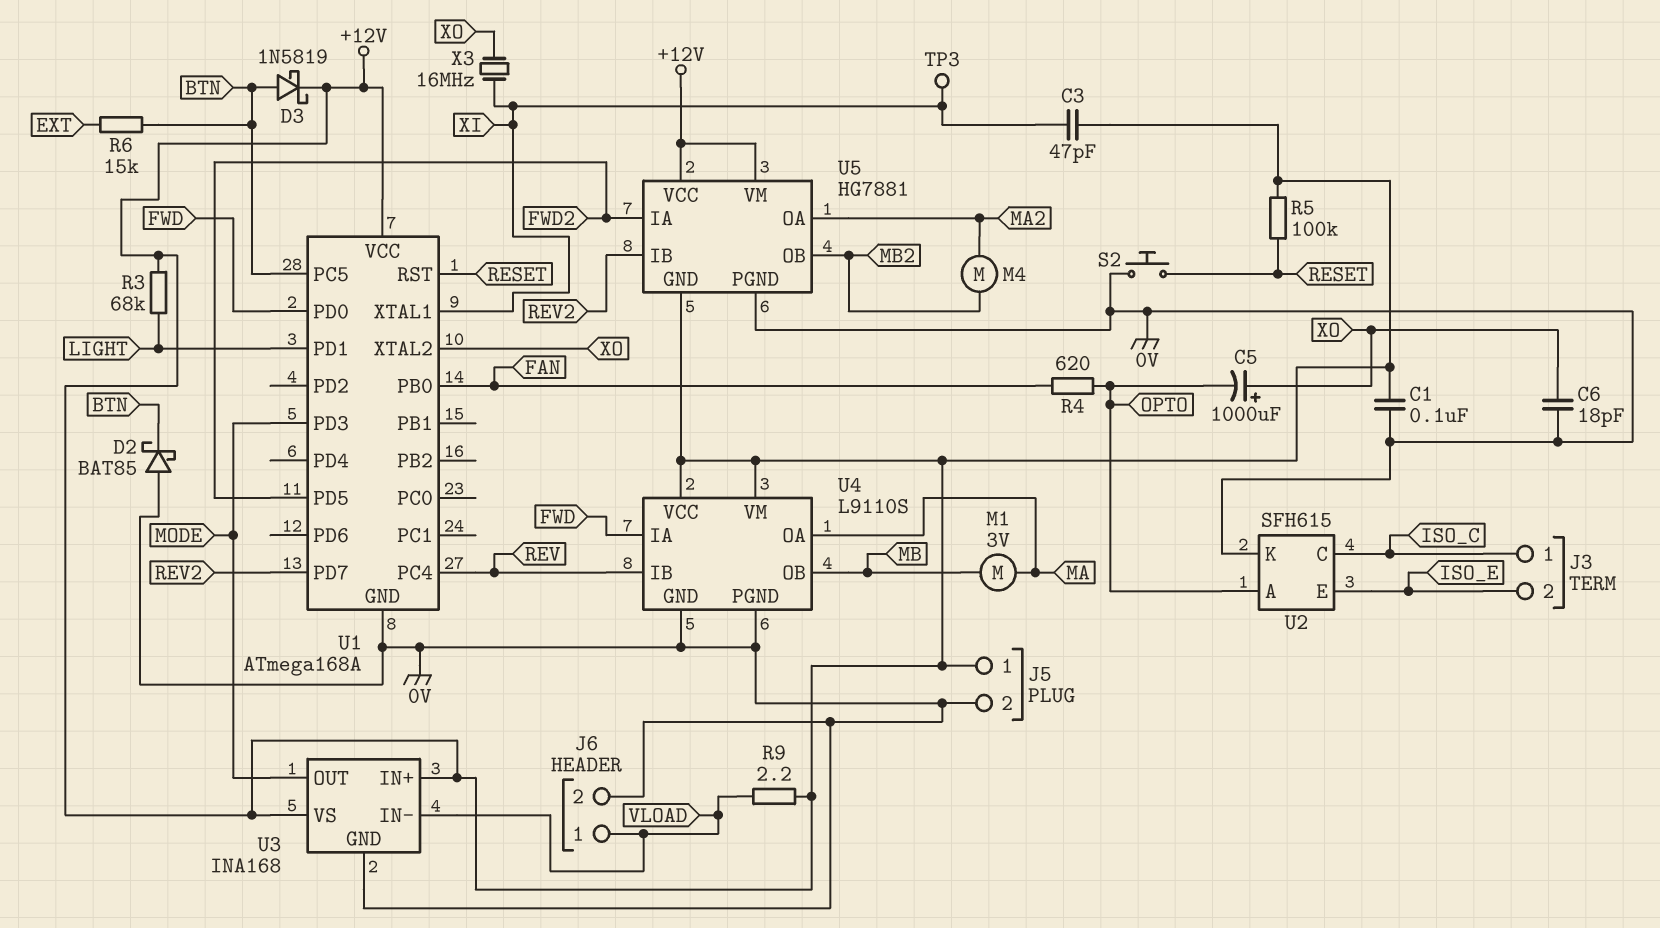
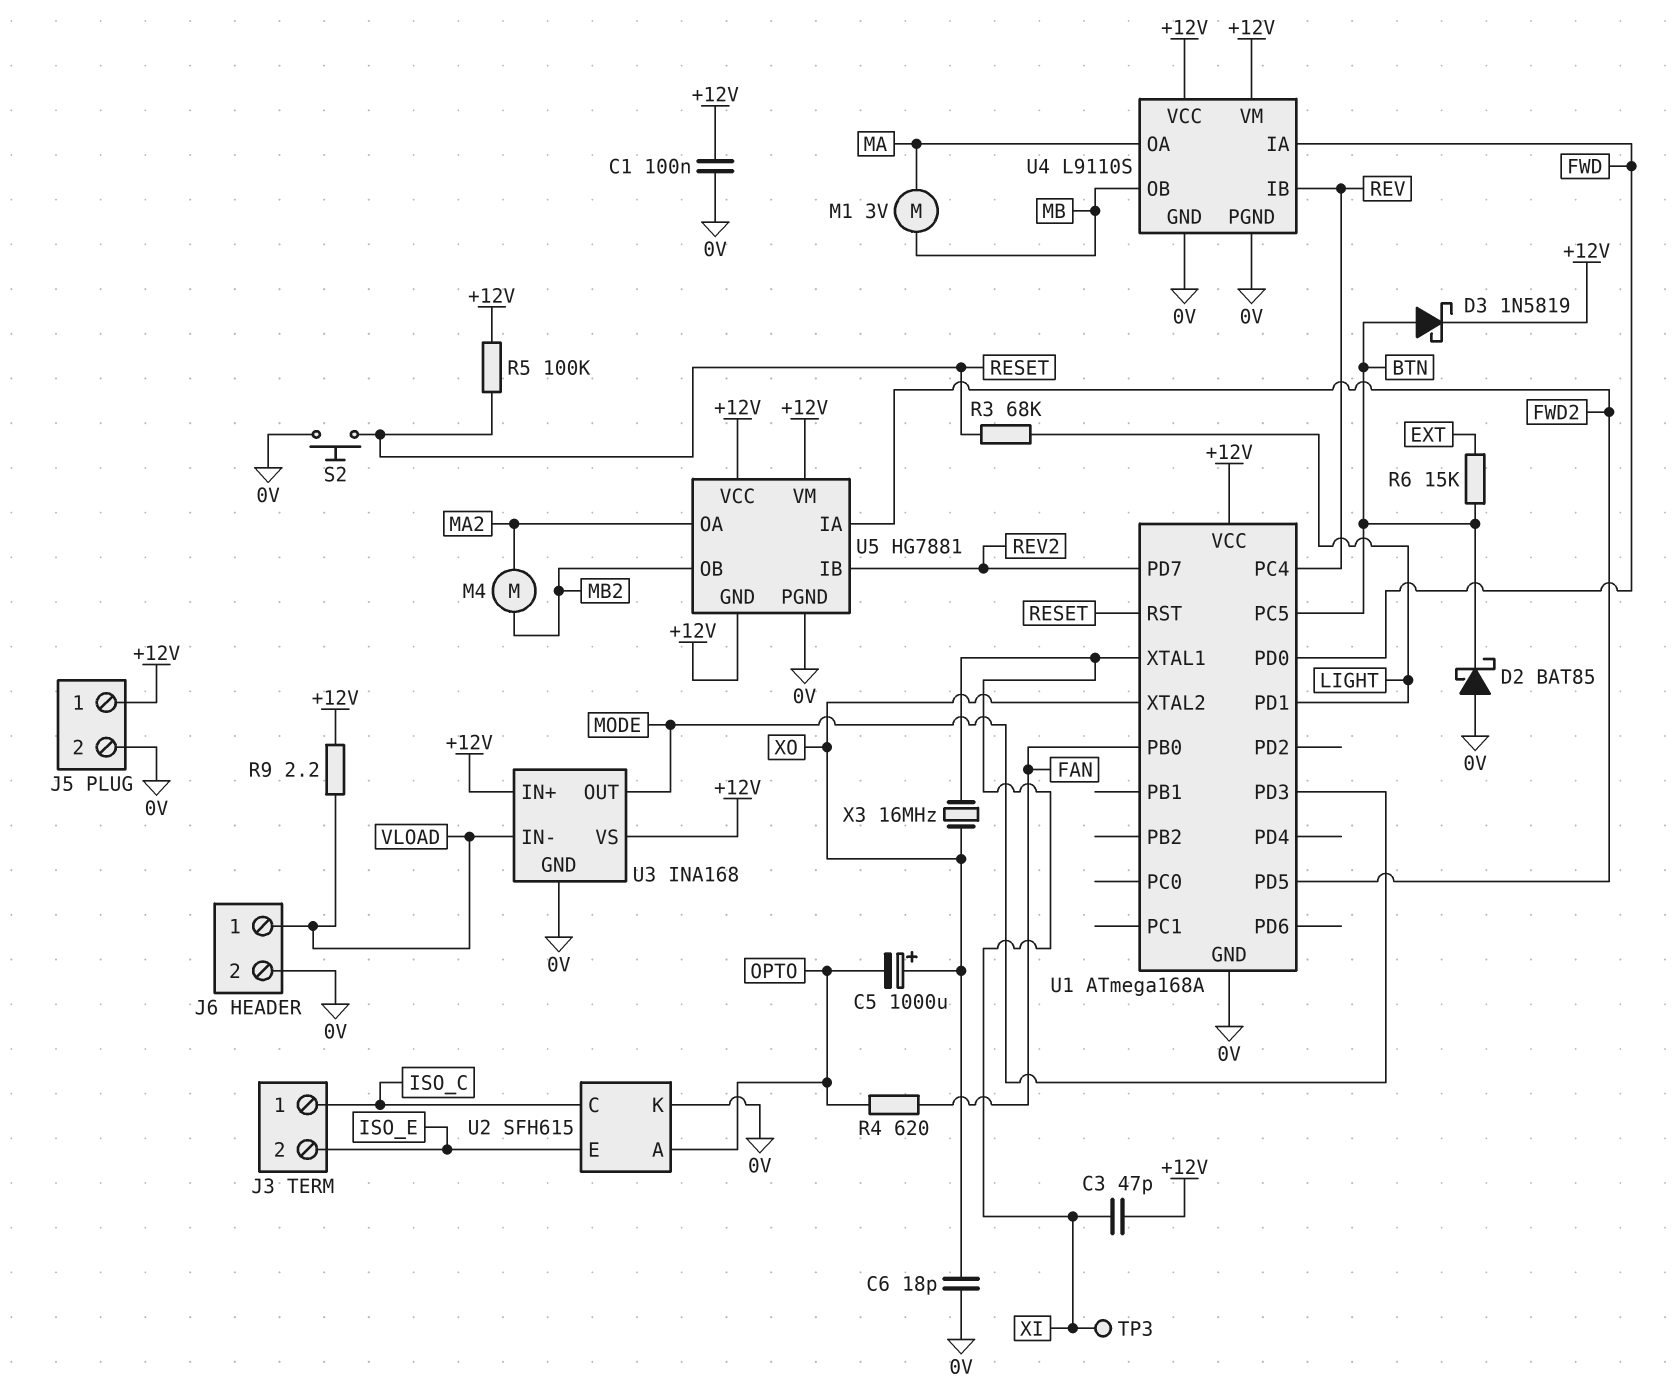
R3: 68k (+12V, LIGHT) -> 68k (LIGHT, RESET)

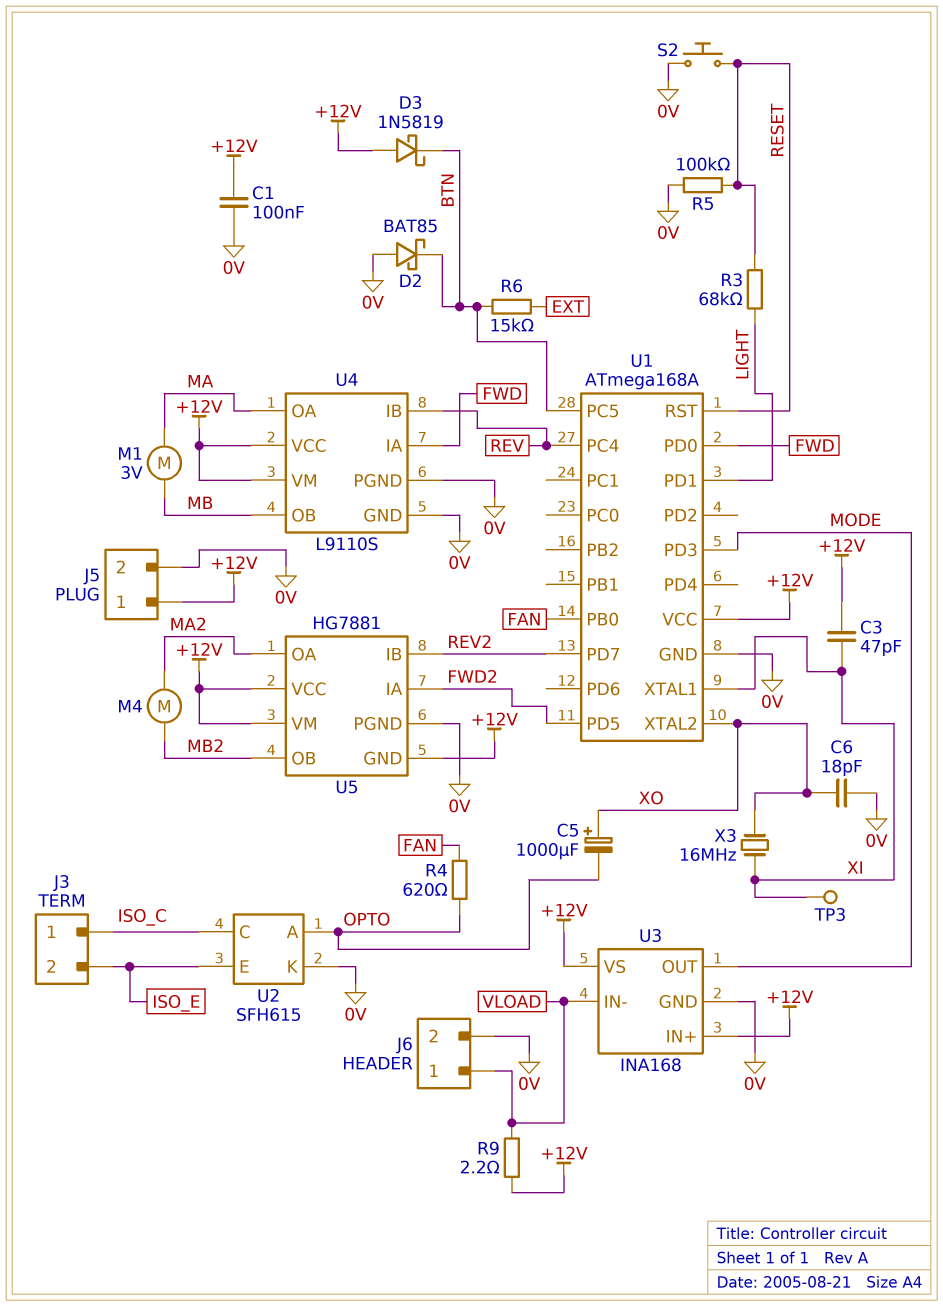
D3: schottky 1N5819 (A BTN, K +12V) -> schottky 1N5819 (A +12V, K BTN)
R5: 100k (+12V, RESET) -> 100k (0V, RESET)

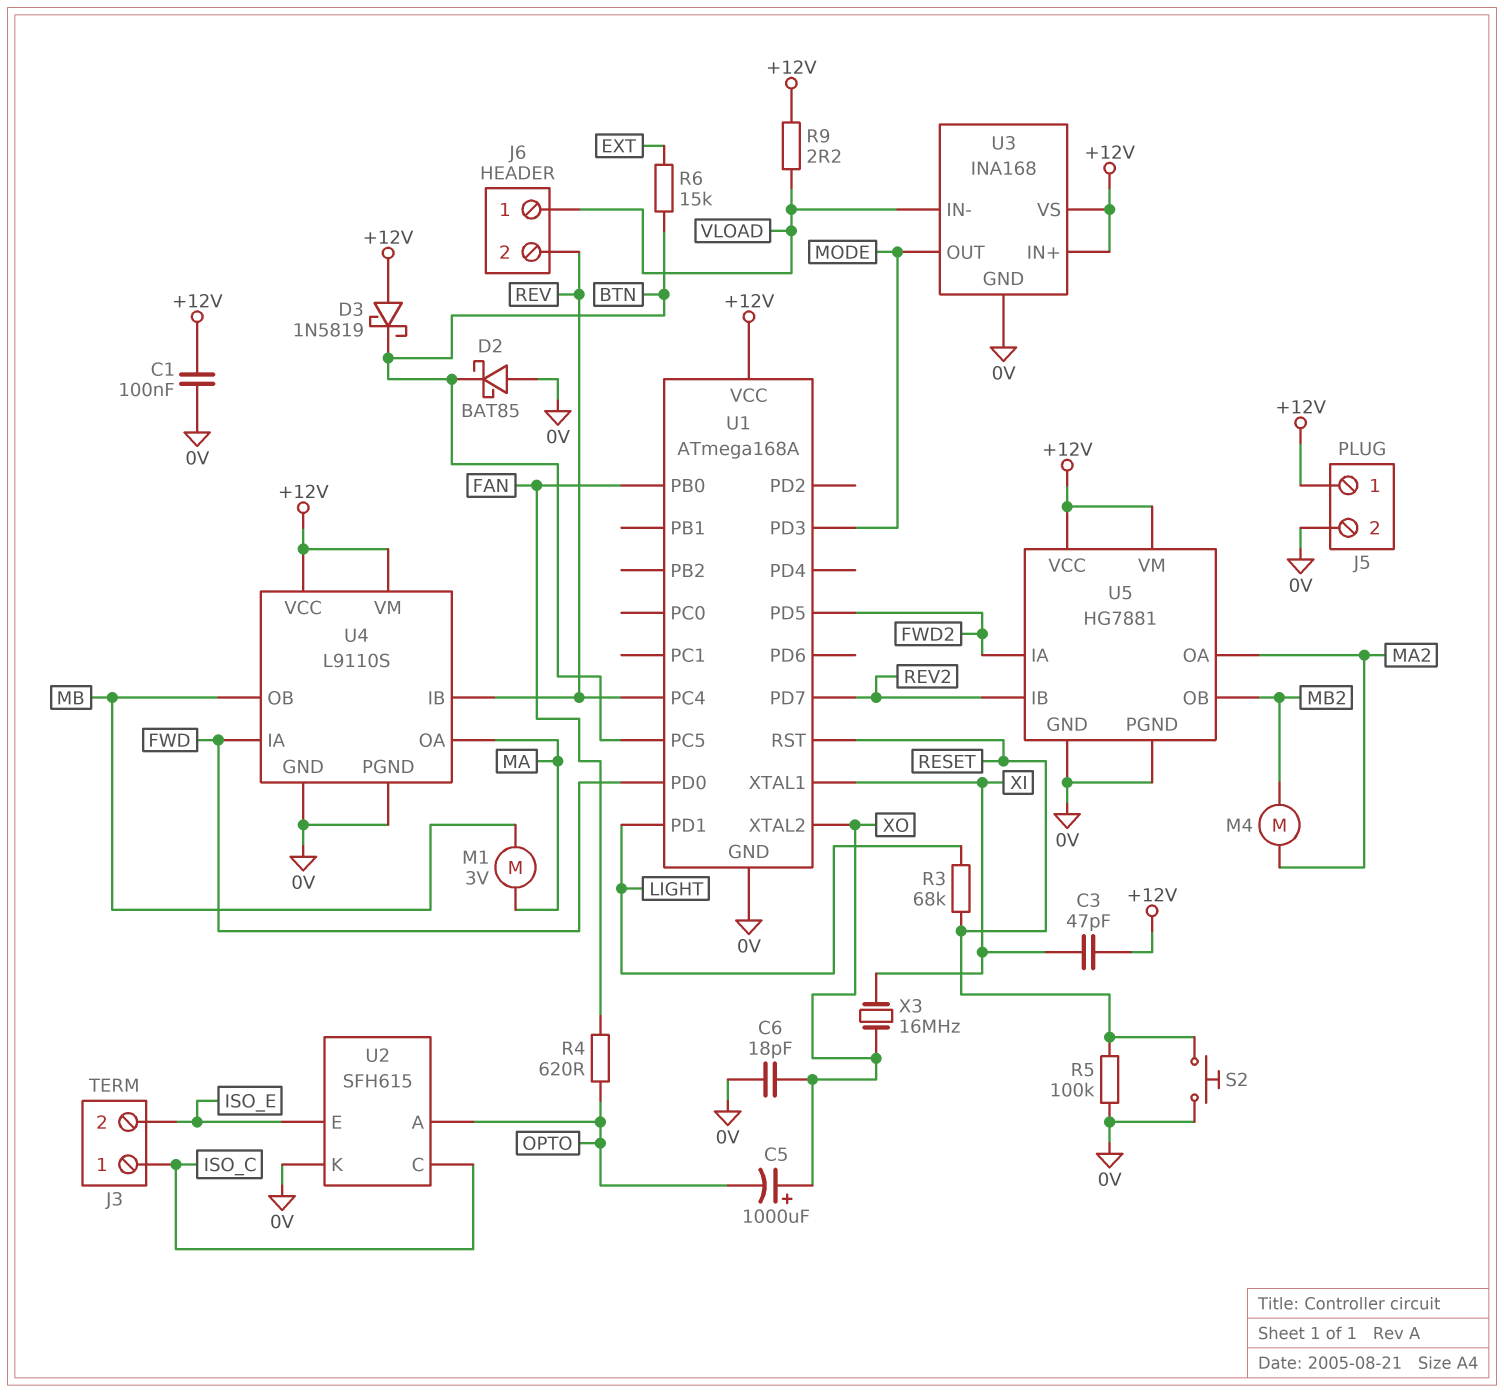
J6 pin 2: 0V -> REV
TP3: test point (XI) -> none
U5 pin GND: +12V -> 0V

